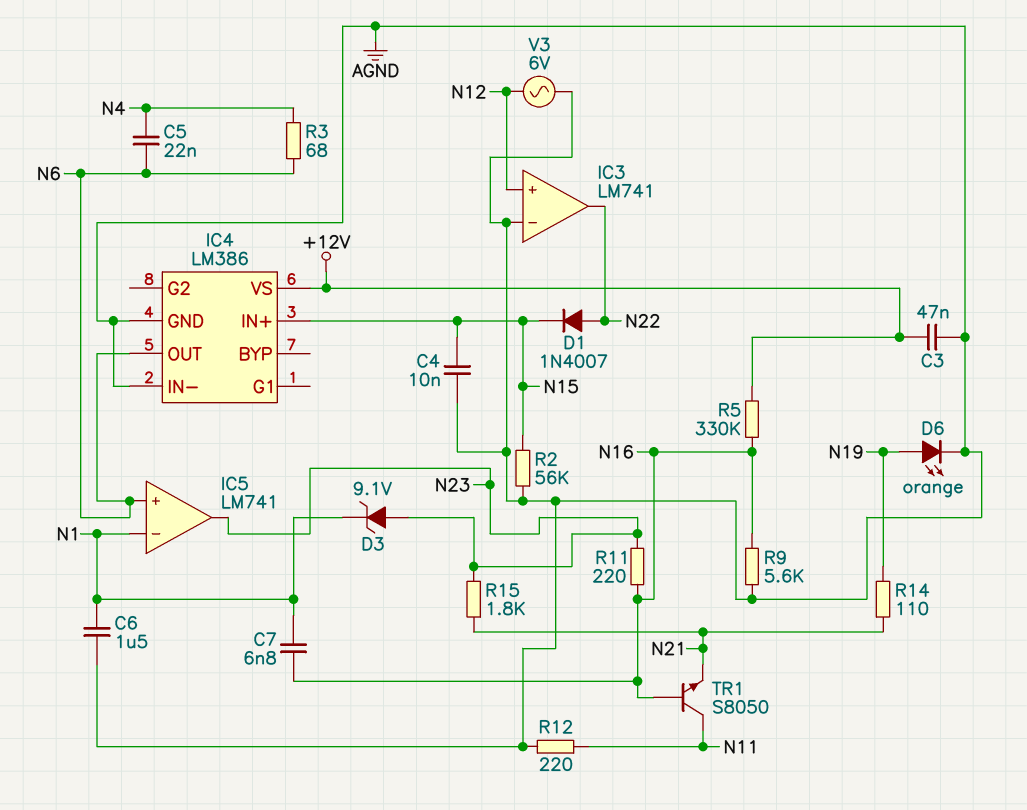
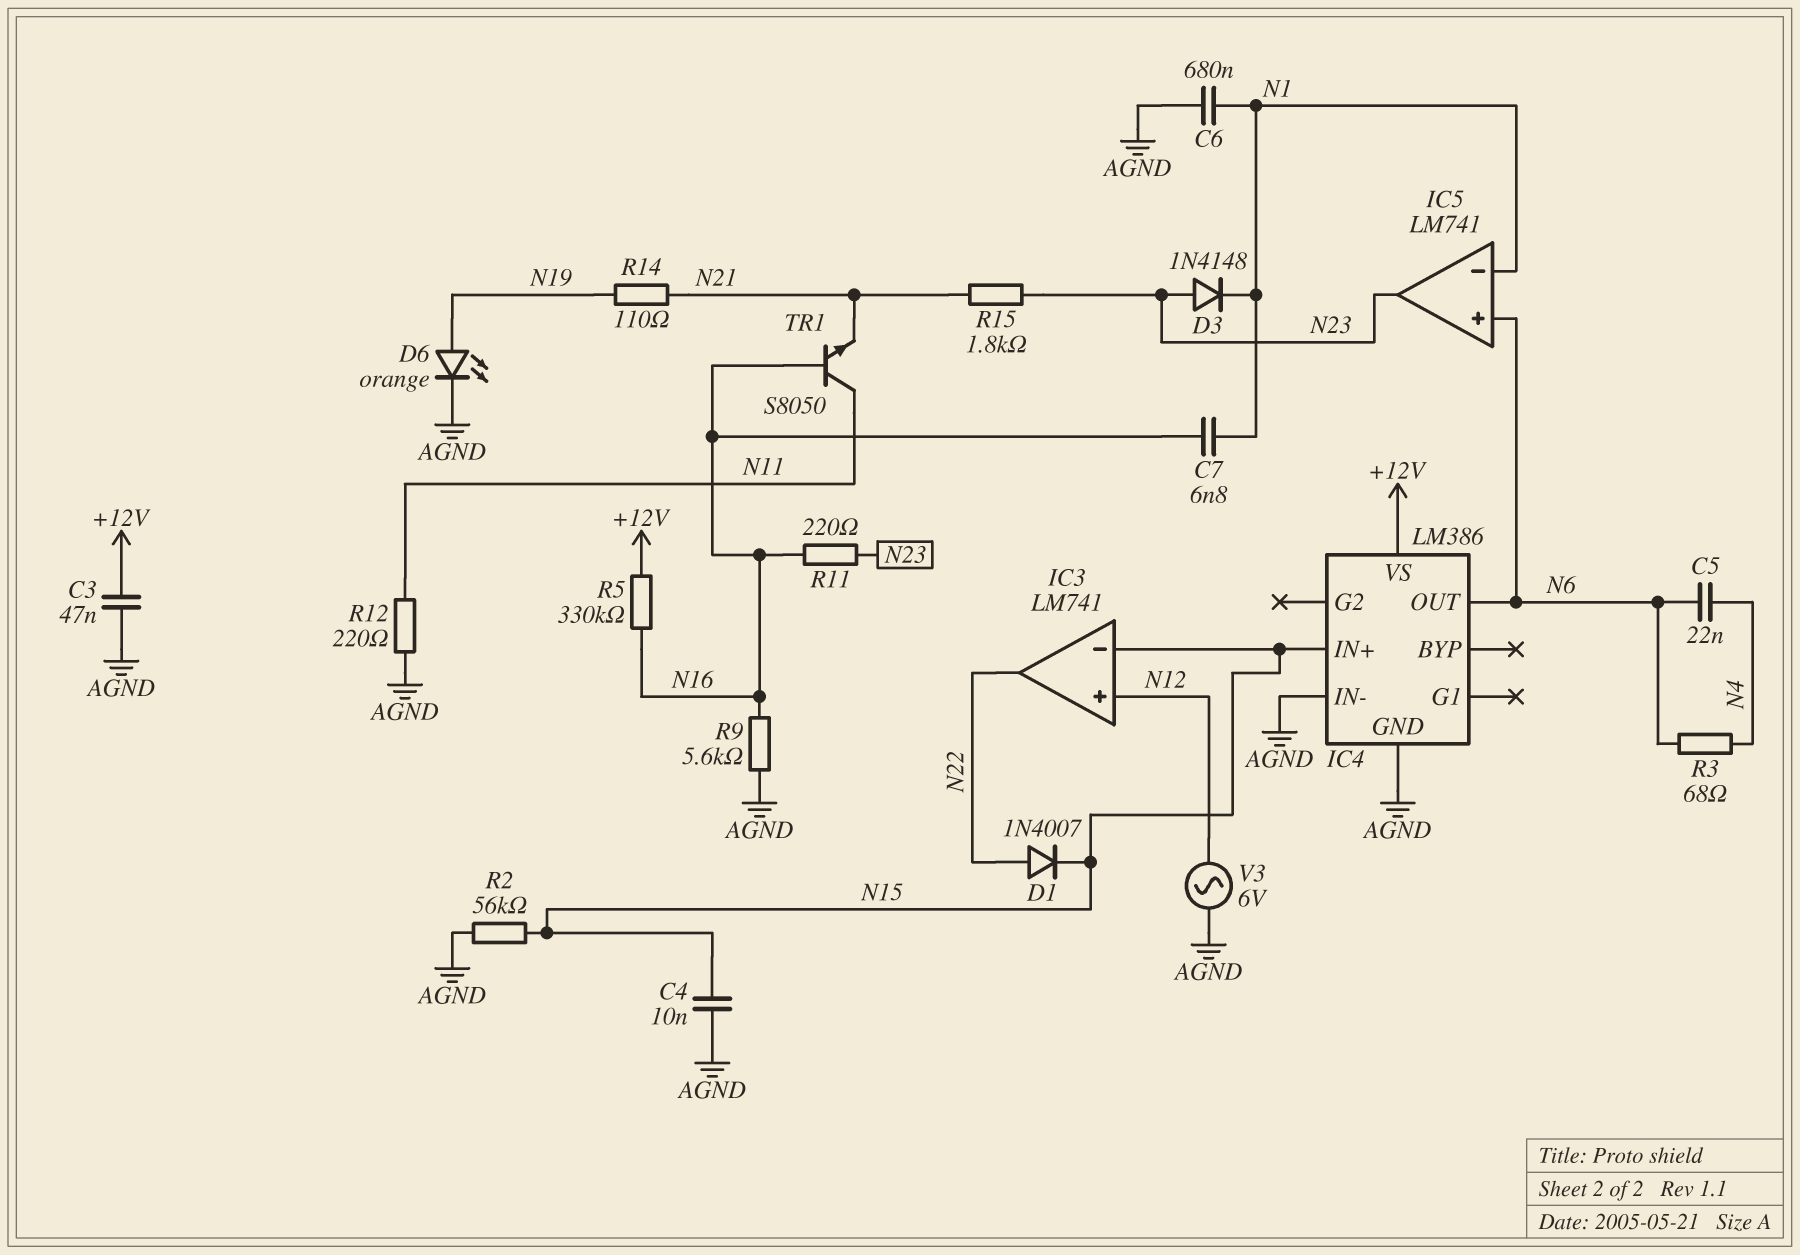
C6: 1.5uF (AGND, N1) -> 680nF (AGND, N1)
D3: zener 9.1V (A N23, K N1) -> diode 1N4148 (A N23, K N1)
IC3 pin in-: AGND -> N15

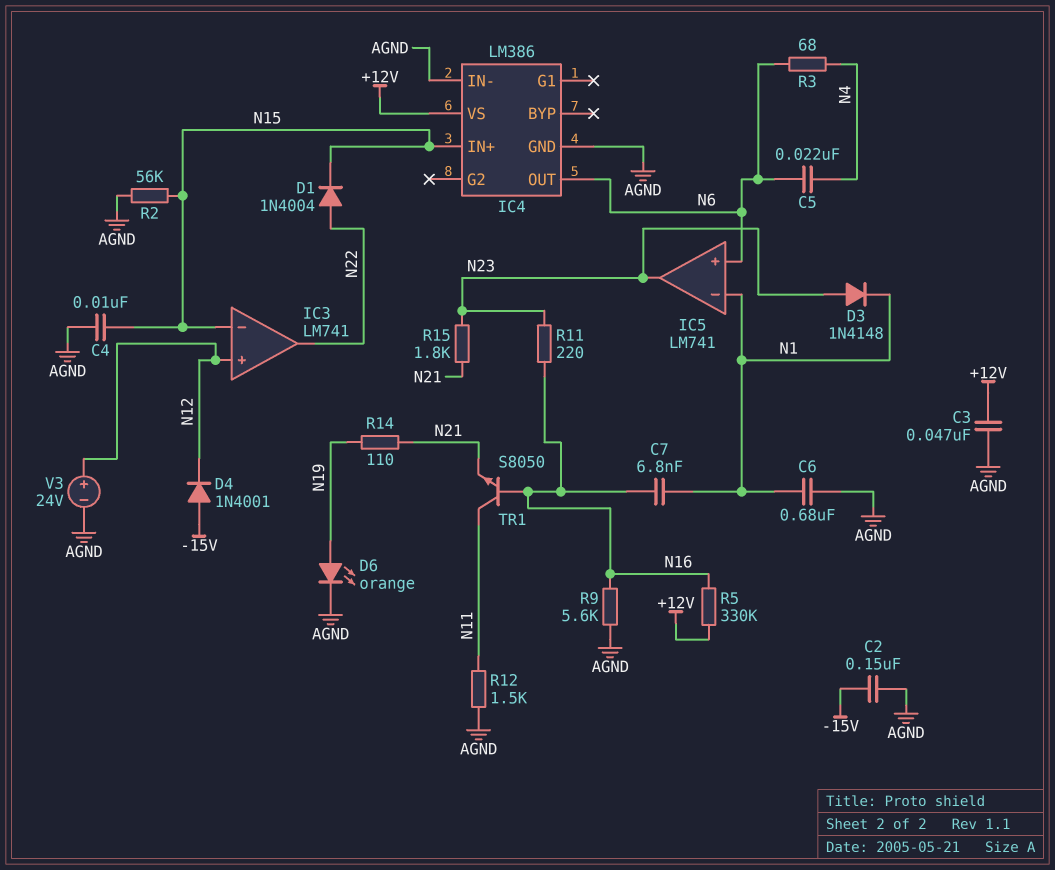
C2: none -> 150nF (-15V, AGND)
D1: diode 1N4007 (A N22, K N15) -> diode 1N4004 (A N22, K N15)
D4: none -> diode 1N4001 (A -15V, K N12)
R12: 220 (AGND, N11) -> 1.5k (AGND, N11)
V3: AC 6V (AGND, N12) -> 24V (plus N12, minus AGND)

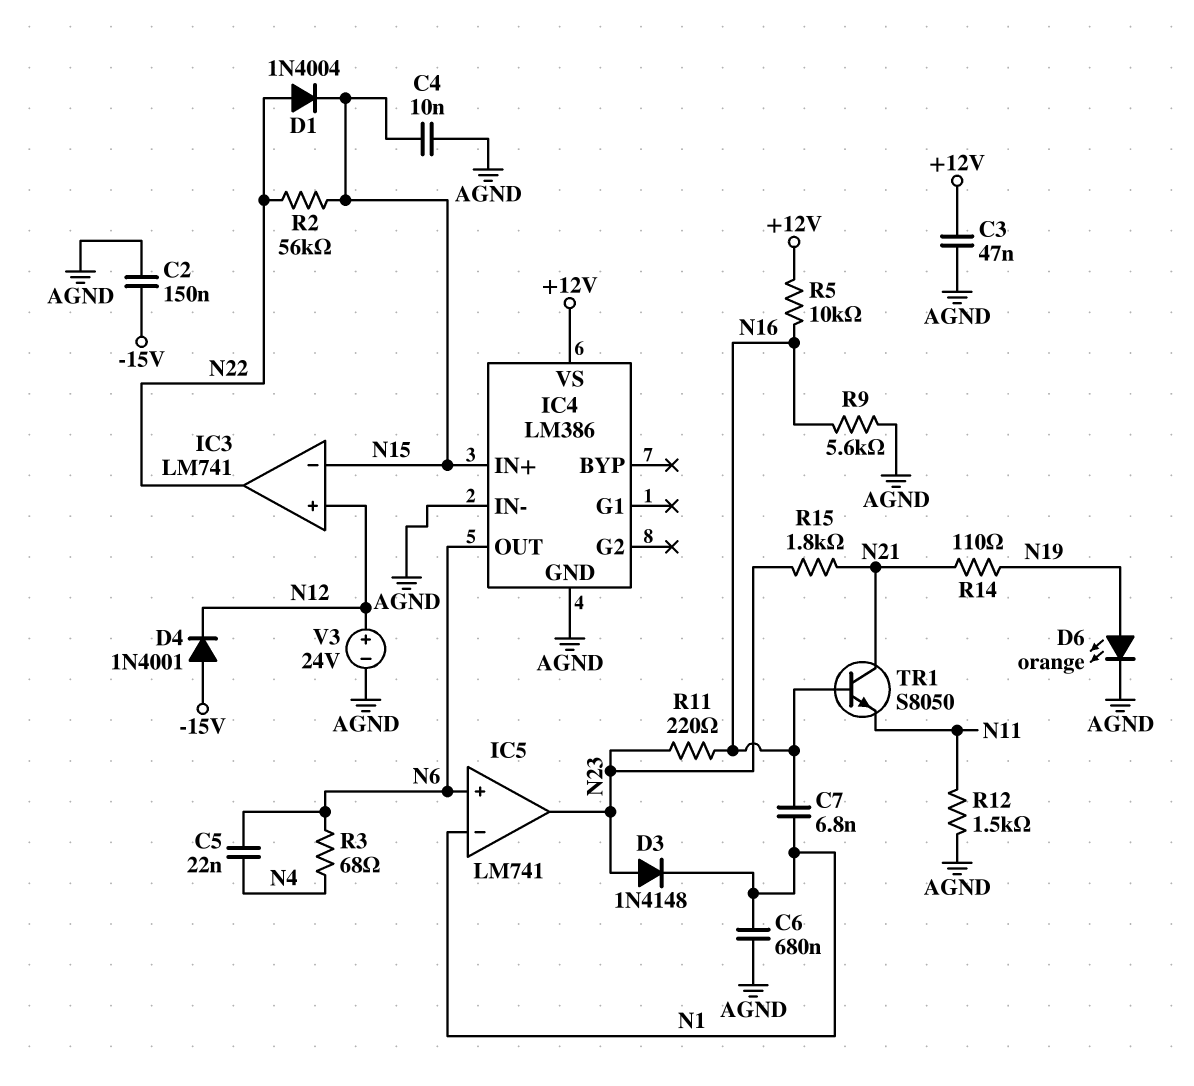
R2: 56k (AGND, N15) -> 56k (N15, N22)
R5: 330k (+12V, N16) -> 10k (+12V, N16)
TR1: NPN S8050 (B N16, C N11, E N21) -> NPN S8050 (B N16, C N21, E N11)

